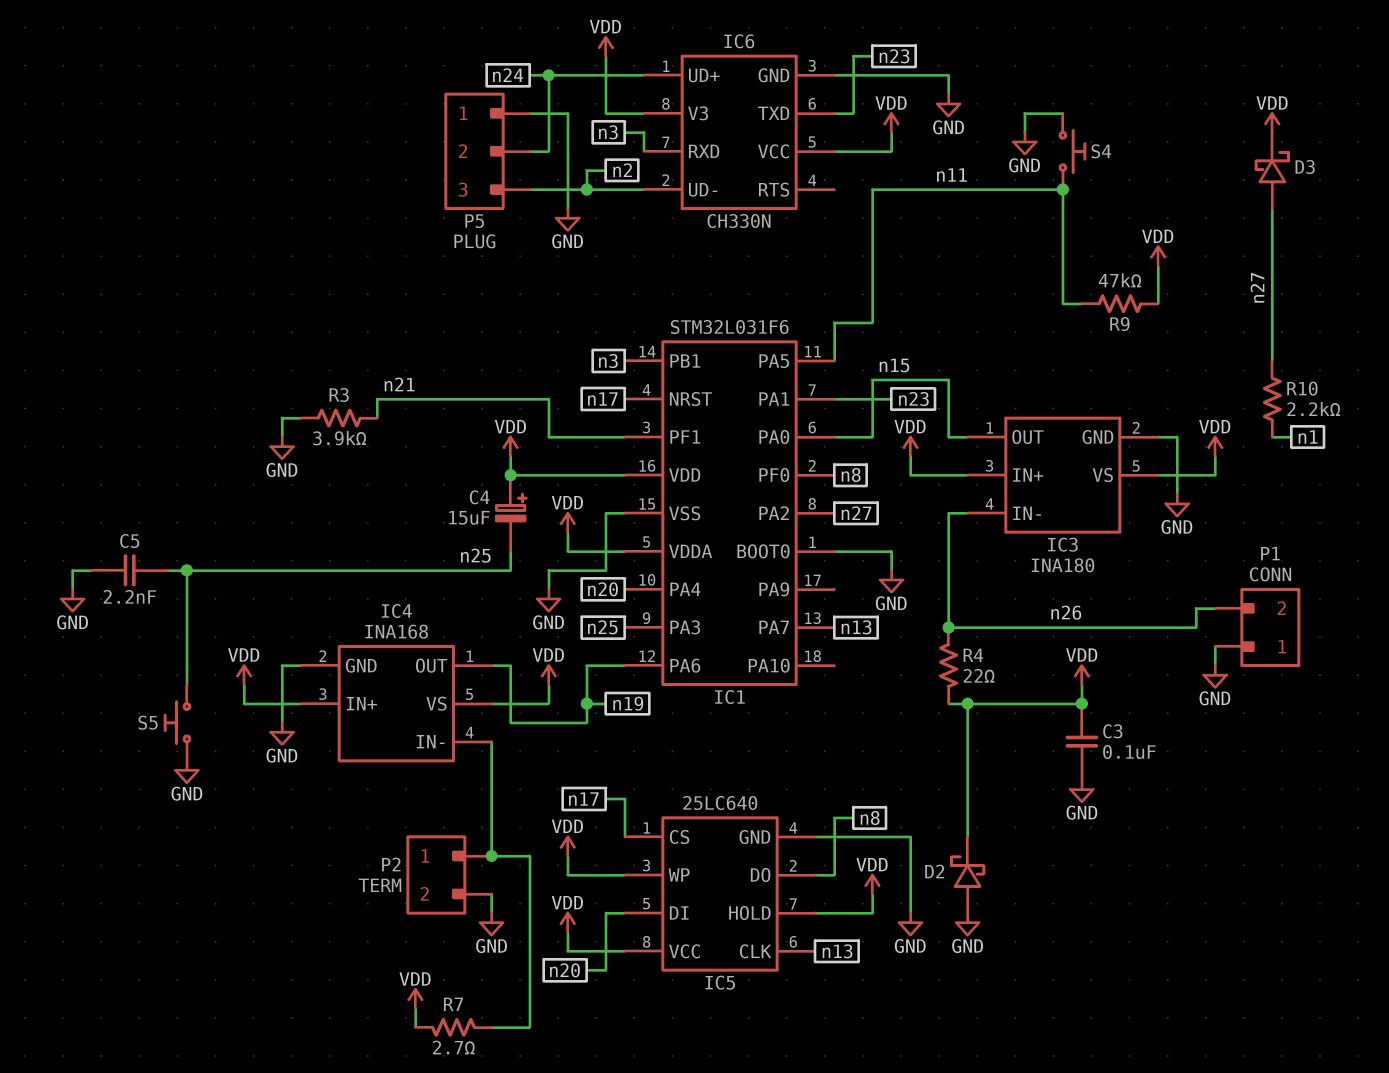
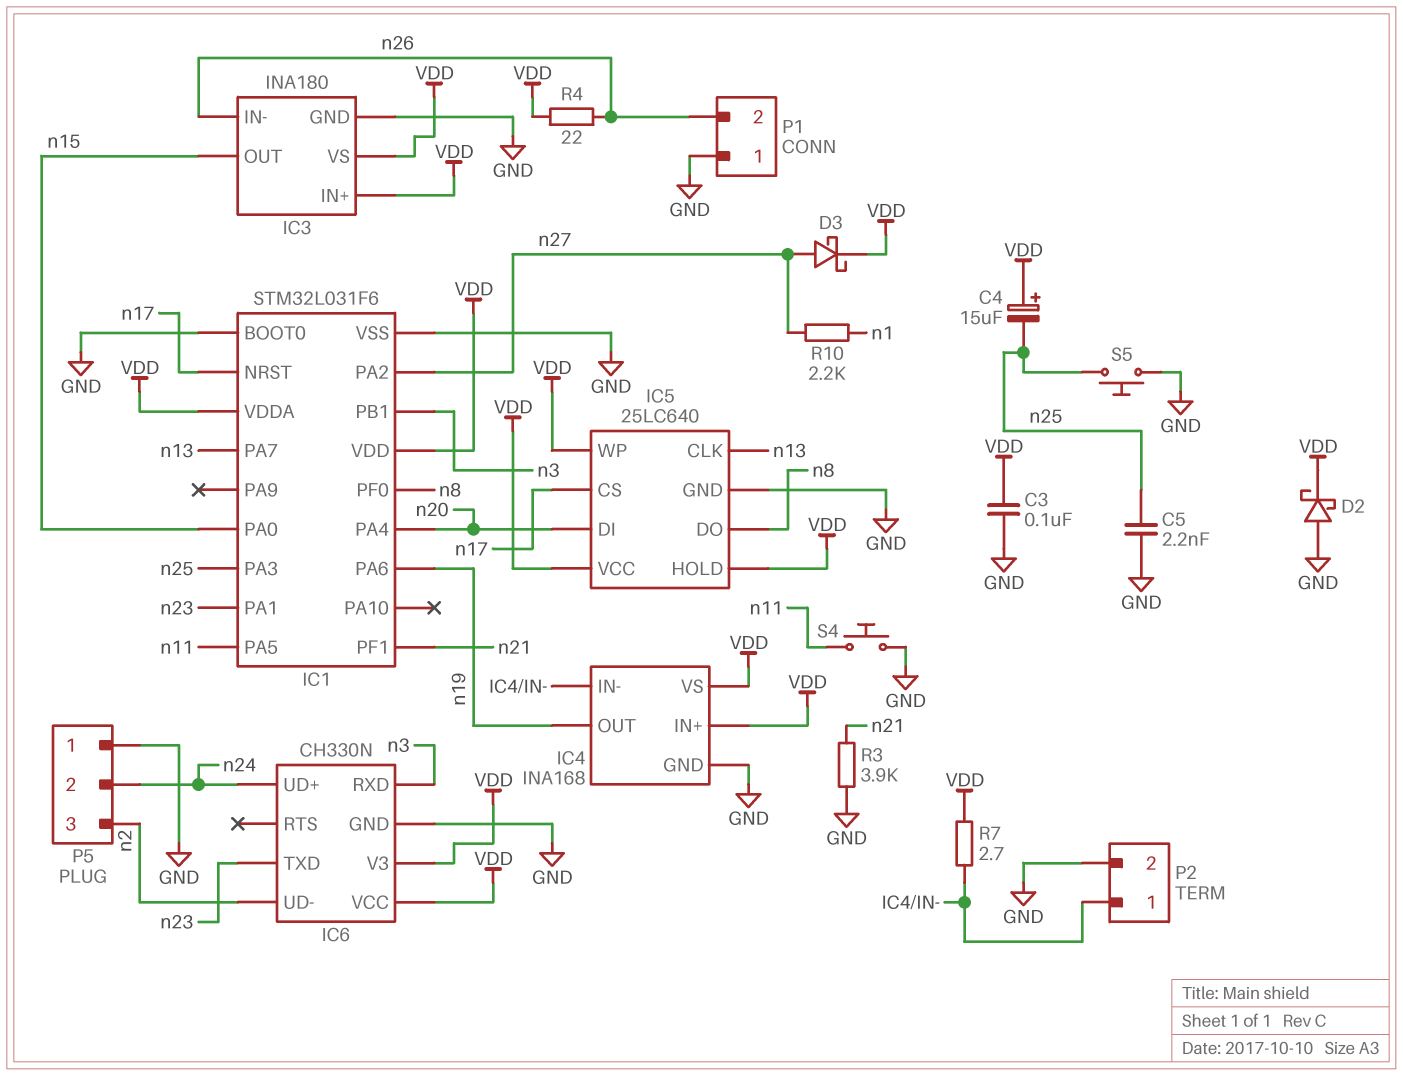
R9: 47k (VDD, n11) -> none

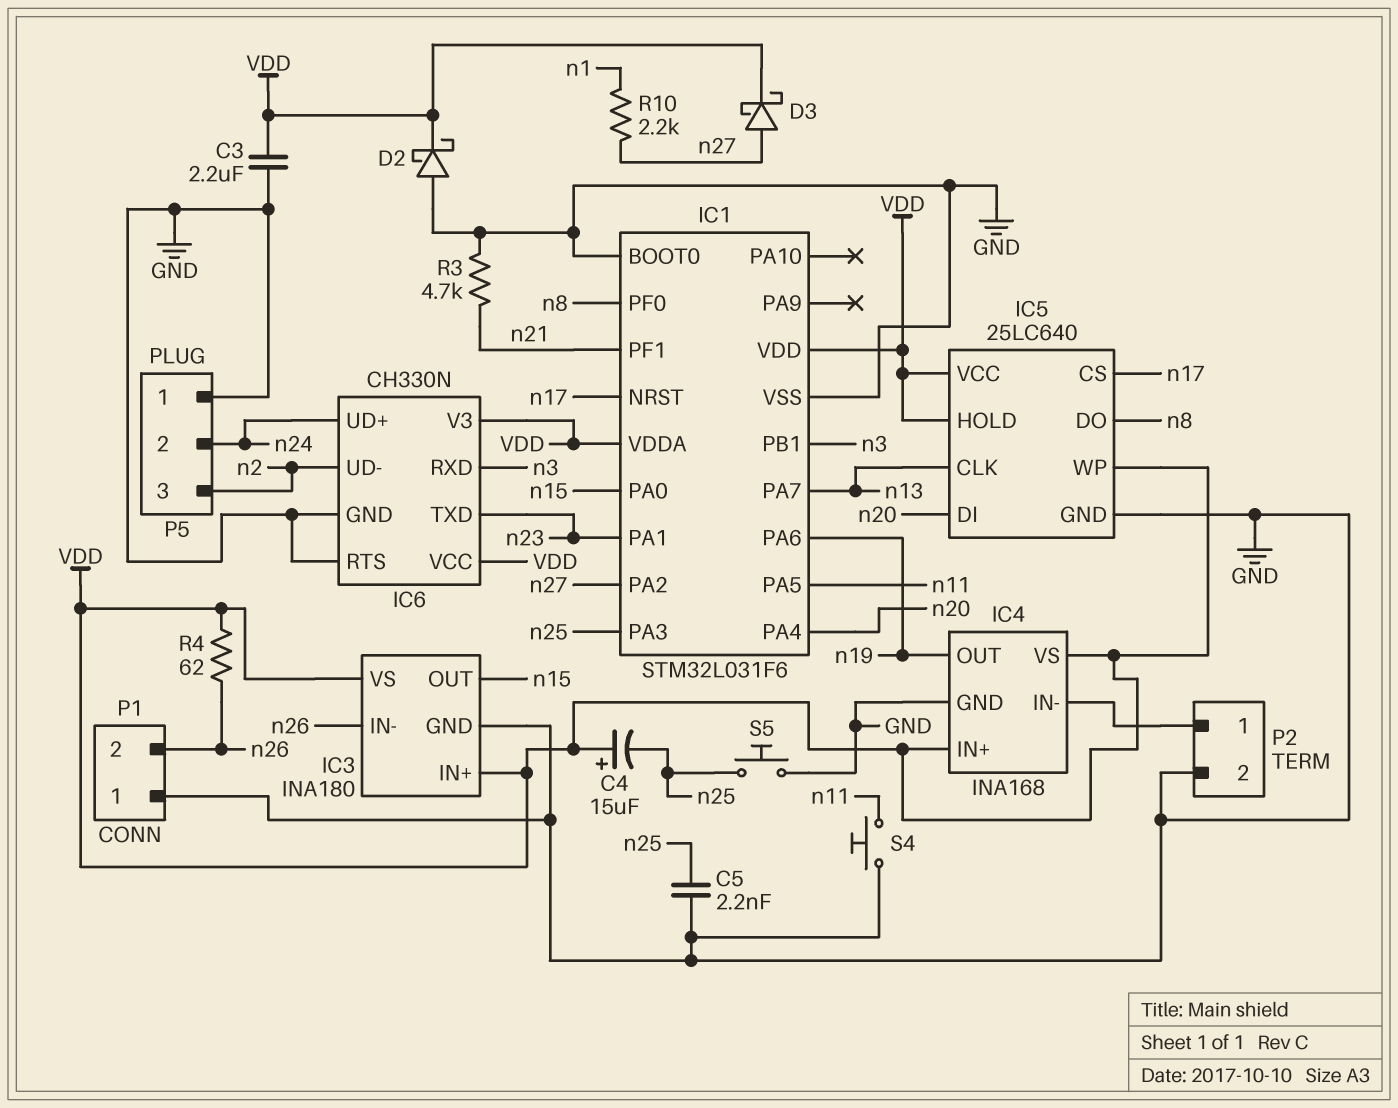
C3: 100nF (GND, VDD) -> 2.2uF (GND, VDD)
IC6 pin RTS: none -> GND
R3: 3.9k (GND, n21) -> 4.7k (GND, n21)
R4: 22 (VDD, n26) -> 62 (VDD, n26)
R7: 2.7 (IC4/IN-, VDD) -> none

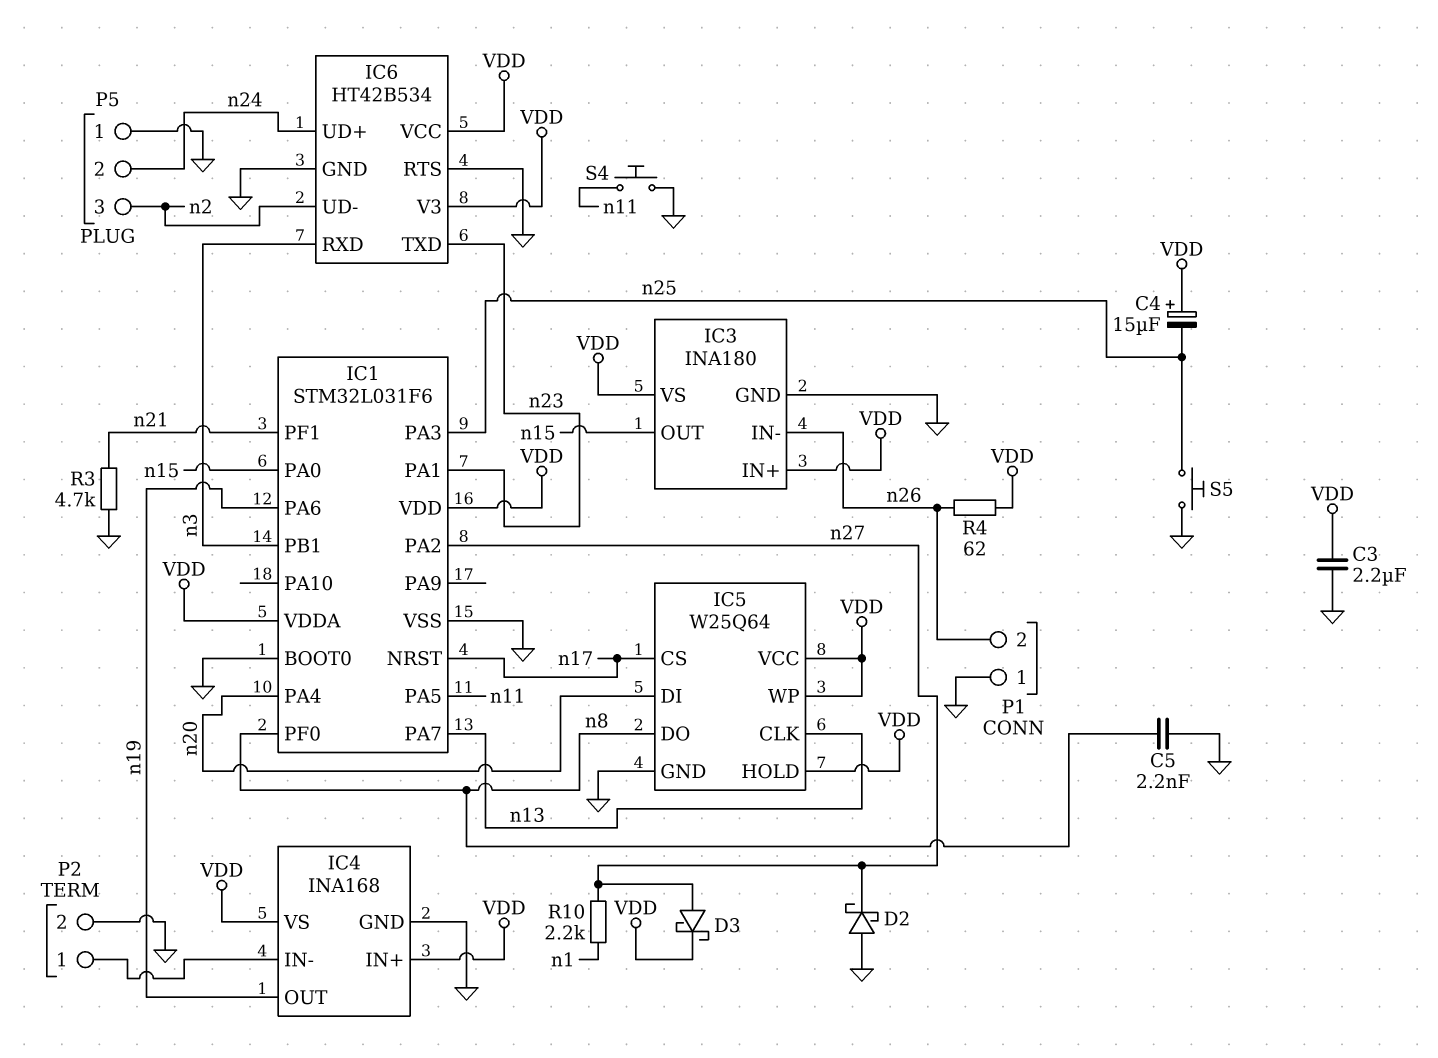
C5: 2.2nF (GND, n25) -> 2.2nF (GND, n8)
D2: schottky (A GND, K VDD) -> schottky (A GND, K n27)
IC5: 25LC640 -> W25Q64
IC6: CH330N -> HT42B534

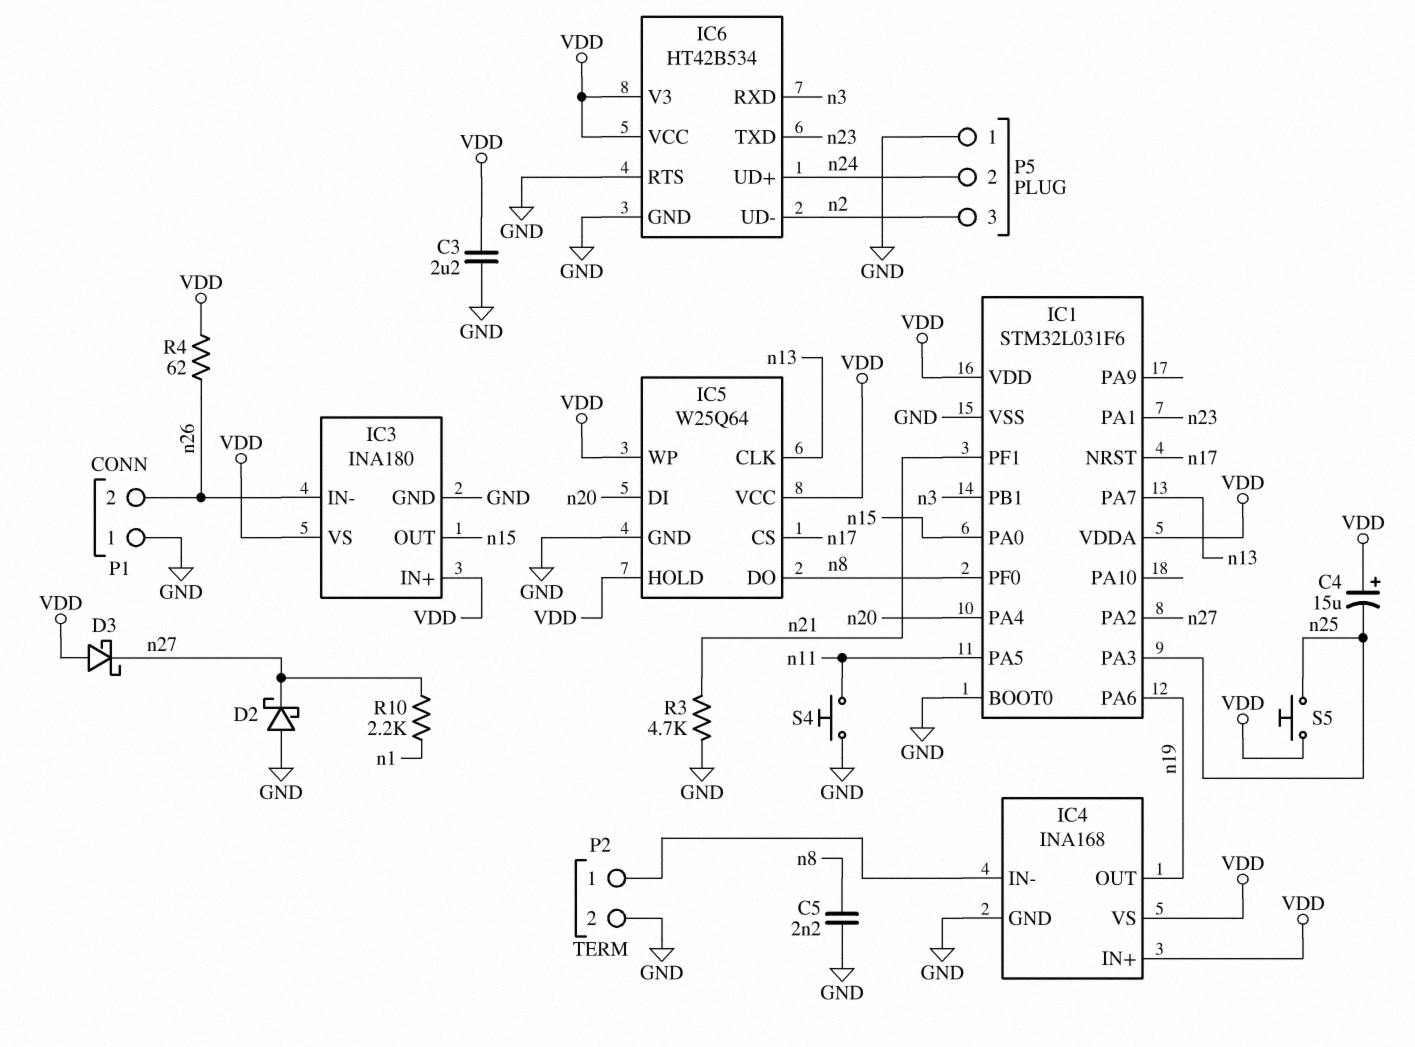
D3: schottky (A n27, K VDD) -> schottky (A VDD, K n27)
S5: button (GND, n25) -> button (VDD, n25)

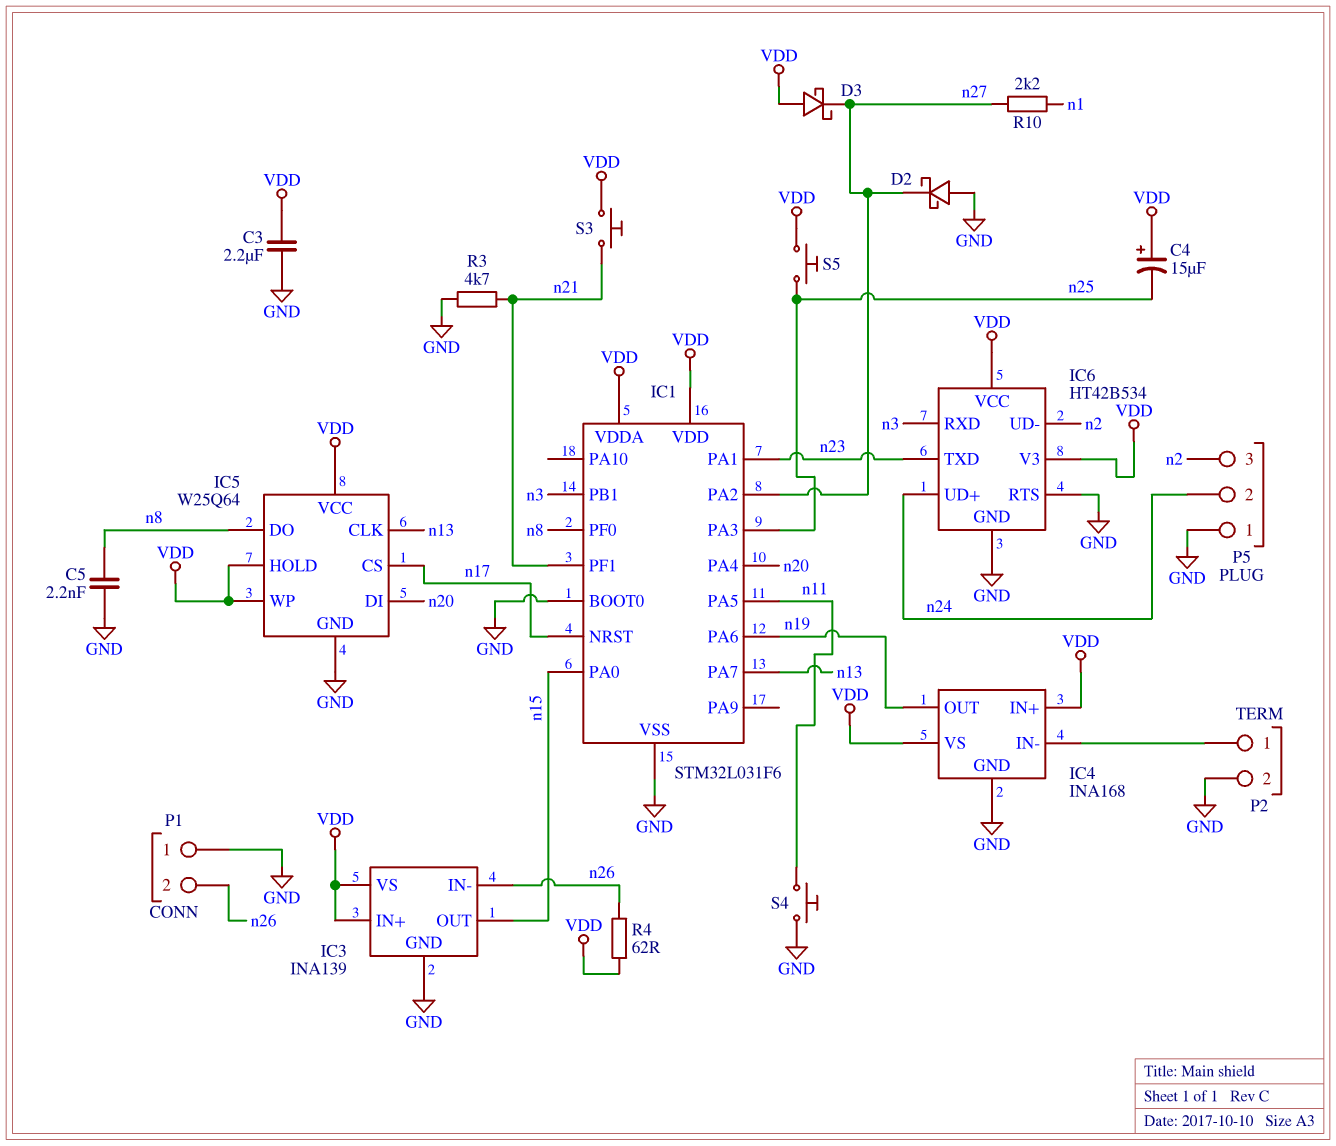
IC3: INA180 -> INA139
S3: none -> button (VDD, n21)

